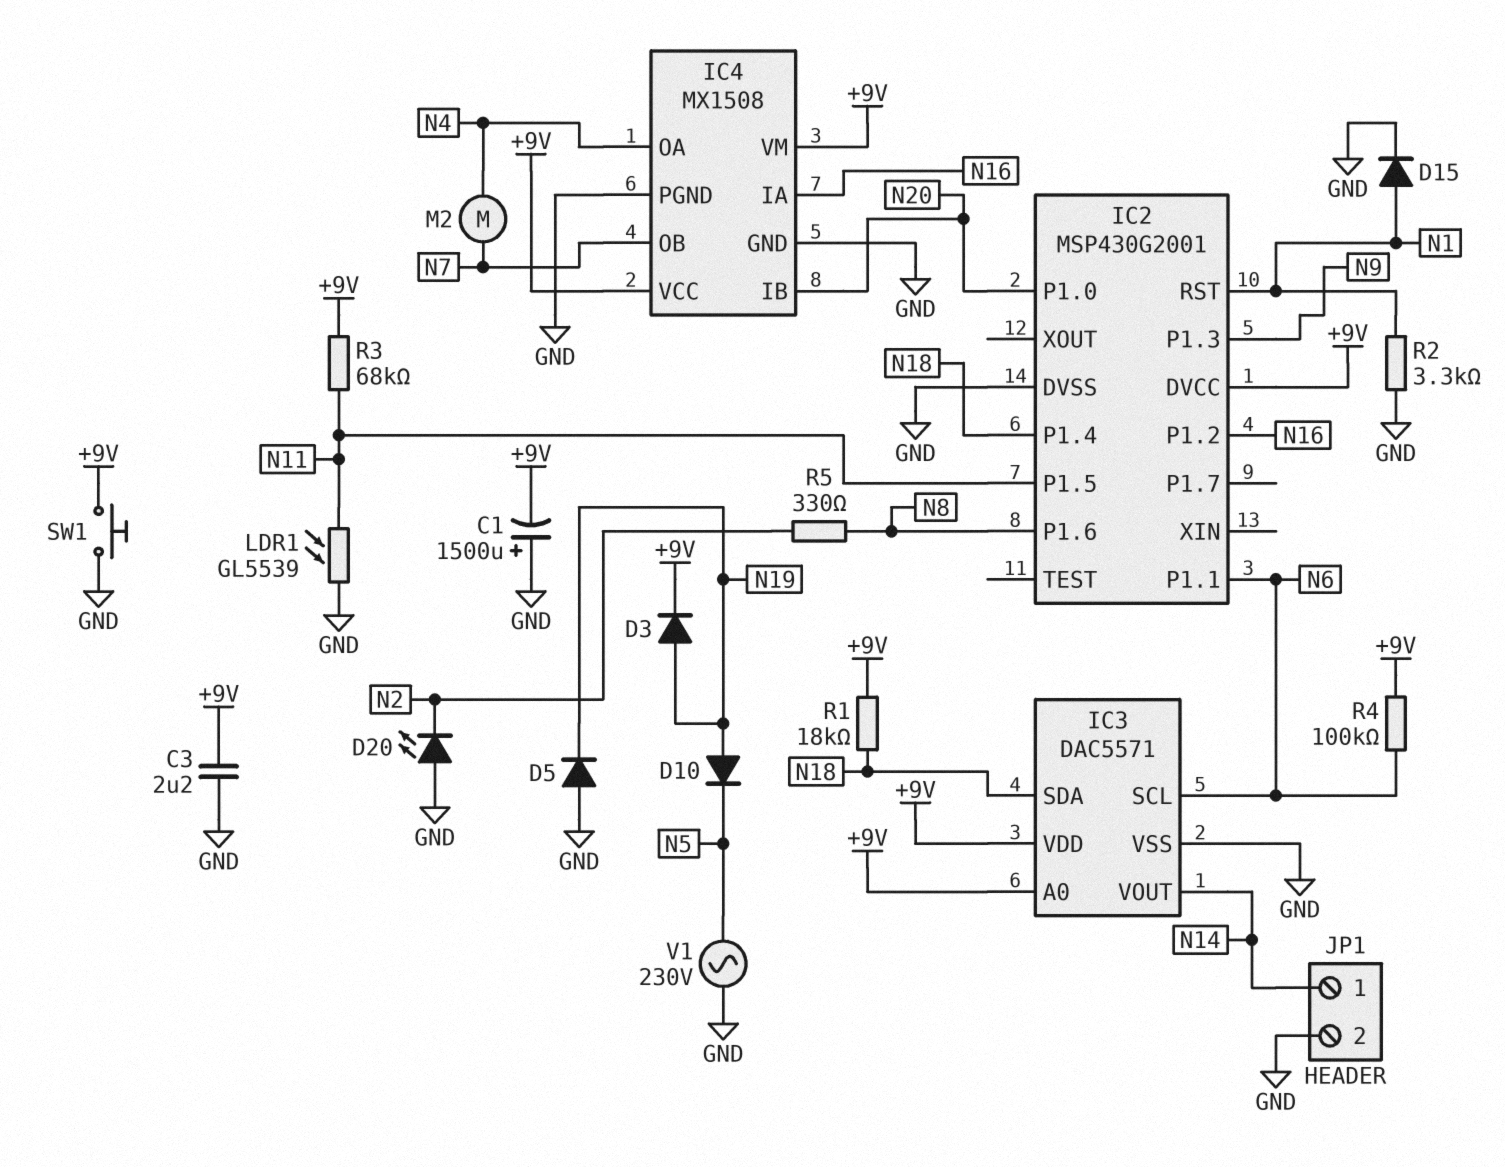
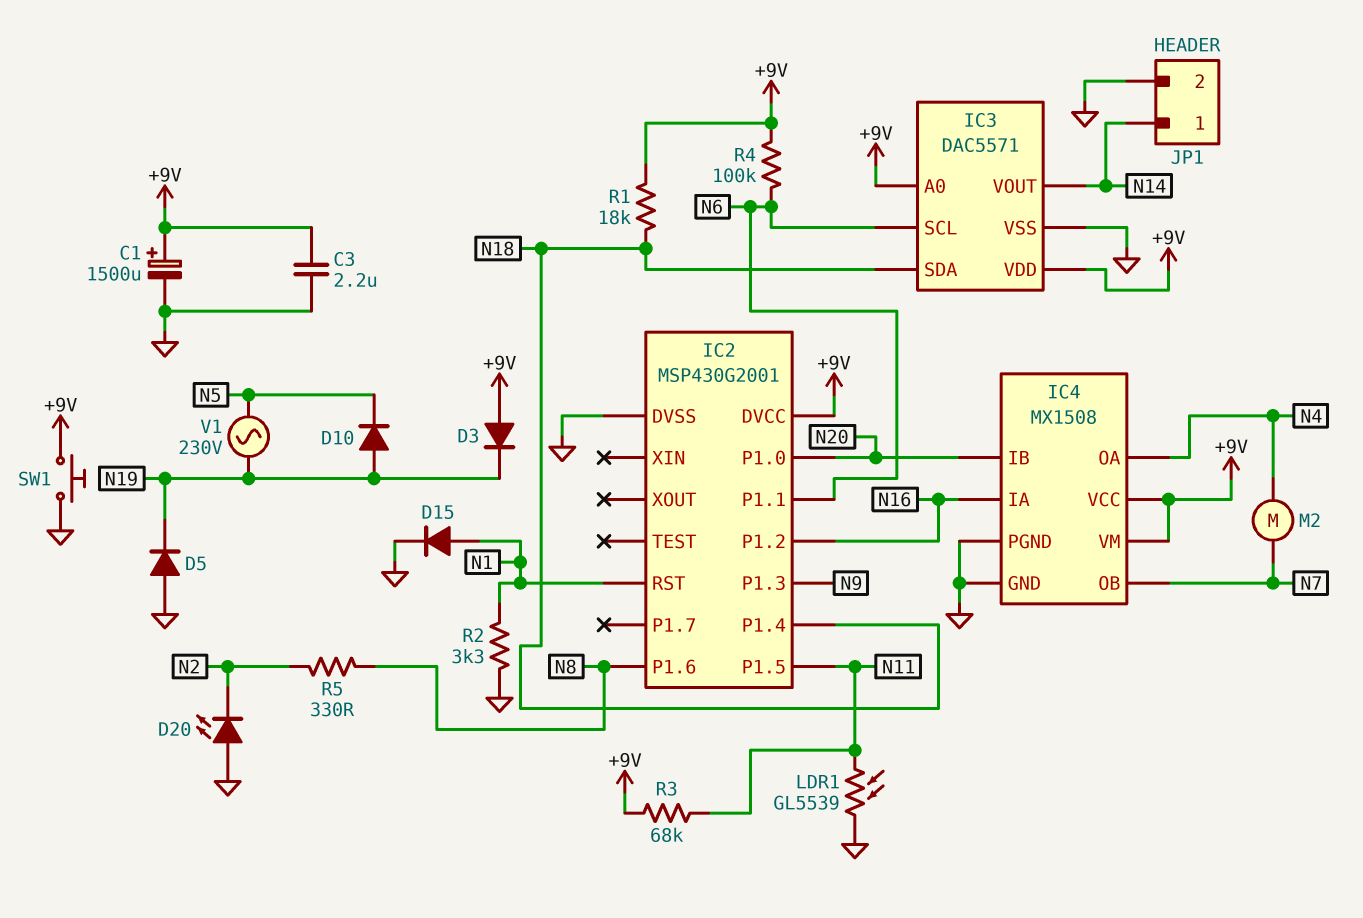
C1: 1500uF (plus GND, minus +9V) -> 1500uF (plus +9V, minus GND)
D3: diode (A N19, K +9V) -> diode (A +9V, K N19)
V1: AC 230V (GND, N5) -> AC 230V (N5, N19)

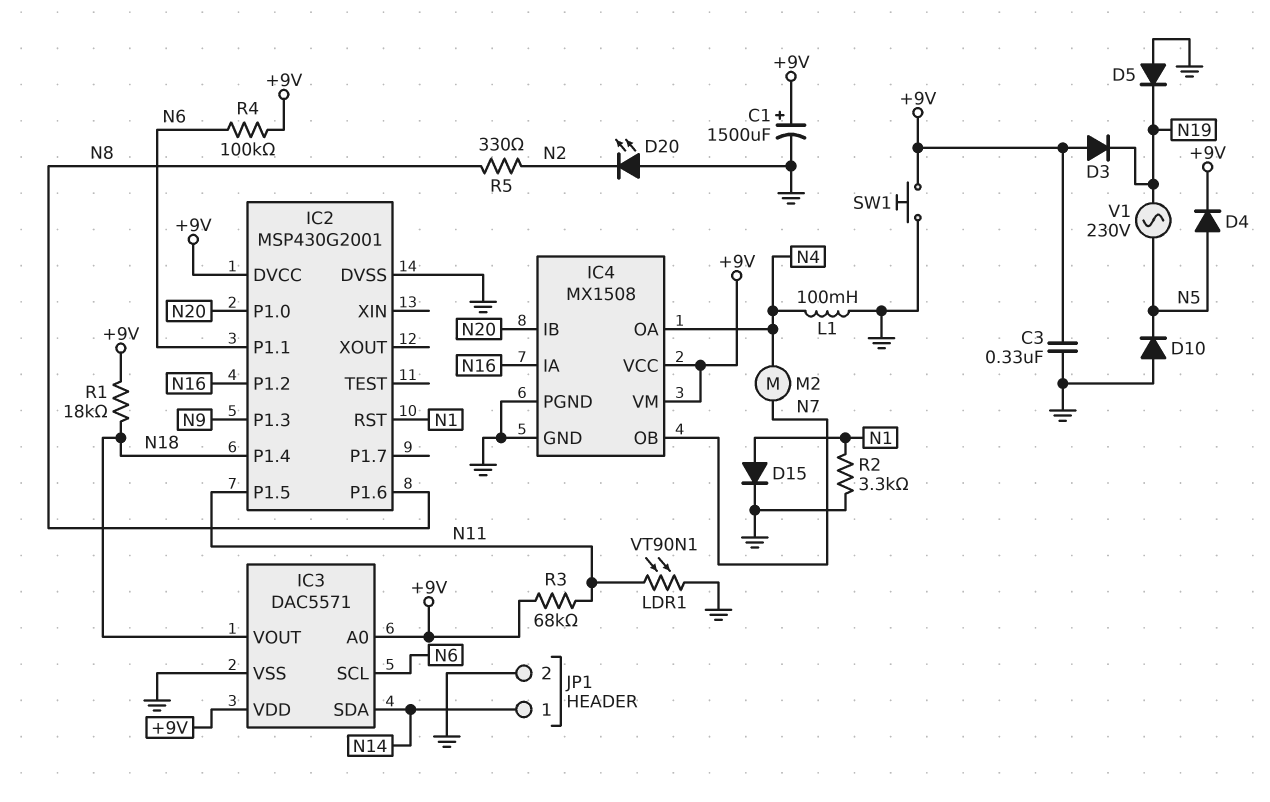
C3: 2.2uF (+9V, GND) -> 330nF (+9V, GND)
D4: none -> diode (A N5, K +9V)
D10: diode (A N19, K N5) -> diode (A GND, K N5)
IC3 pin SDA: N18 -> N14
IC3 pin VOUT: N14 -> N18
L1: none -> 100mH (GND, N4)
LDR1: GL5539 (GND, N11) -> VT90N1 (GND, N11)

